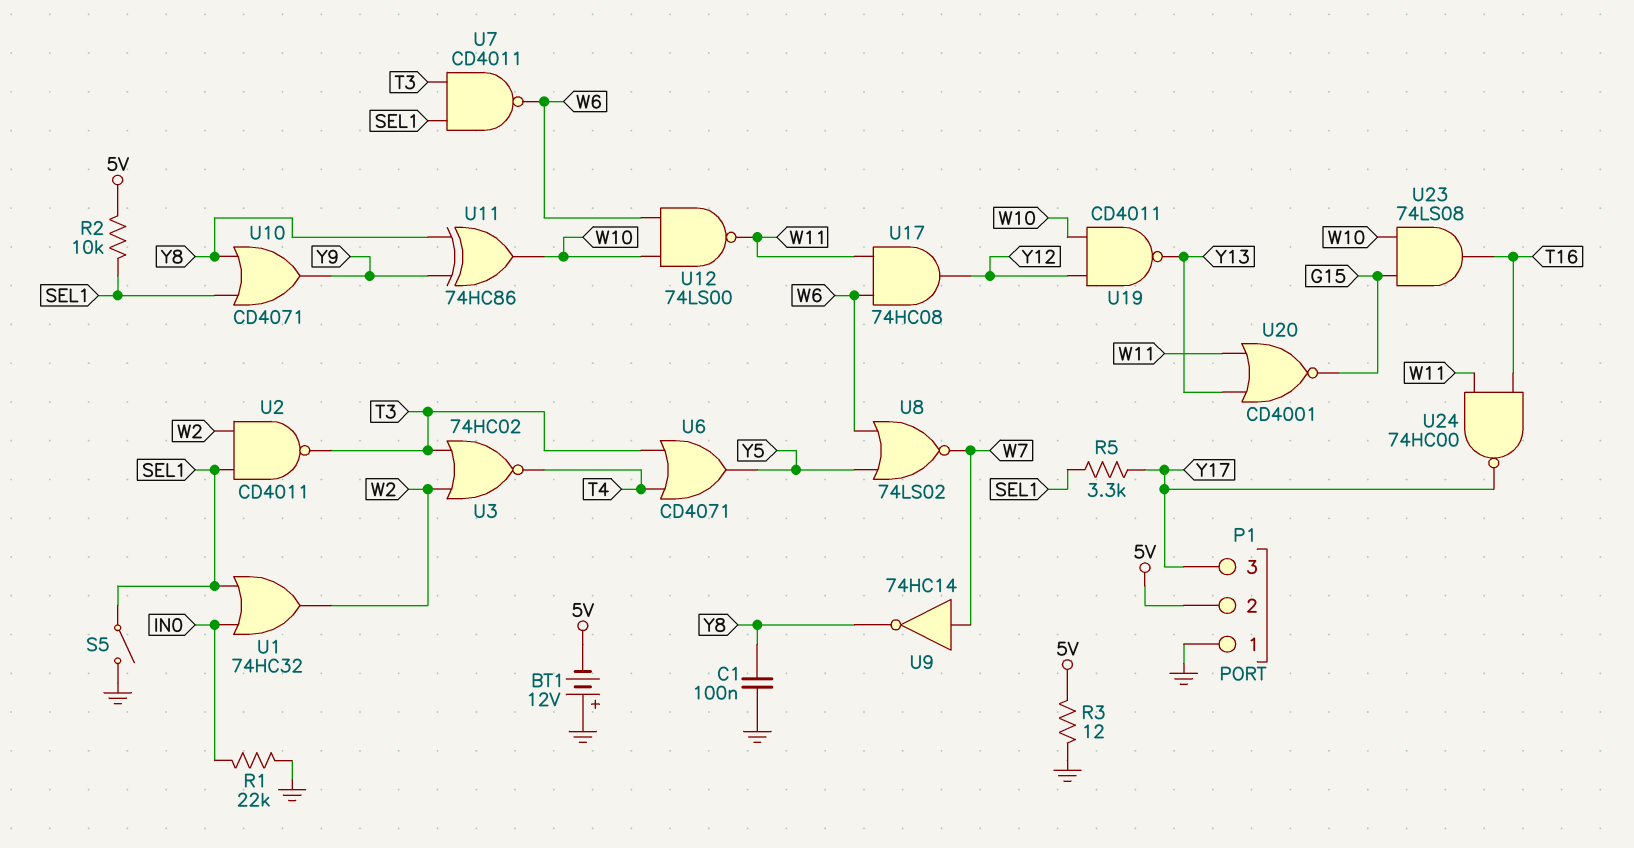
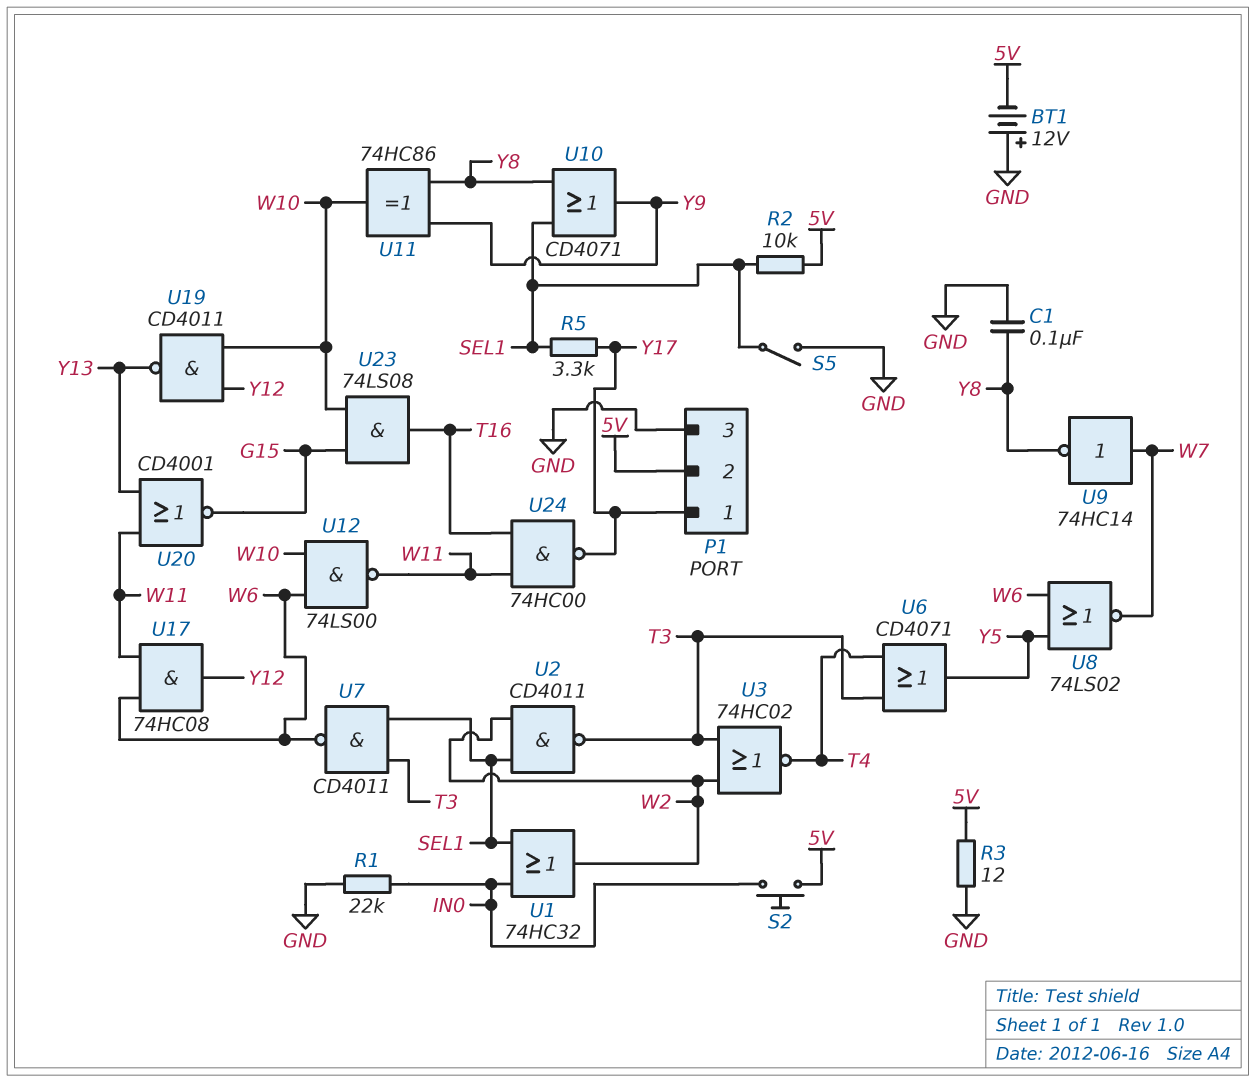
P1 pin 1: GND -> Y17
P1 pin 3: Y17 -> GND
S2: none -> button (5V, IN0)

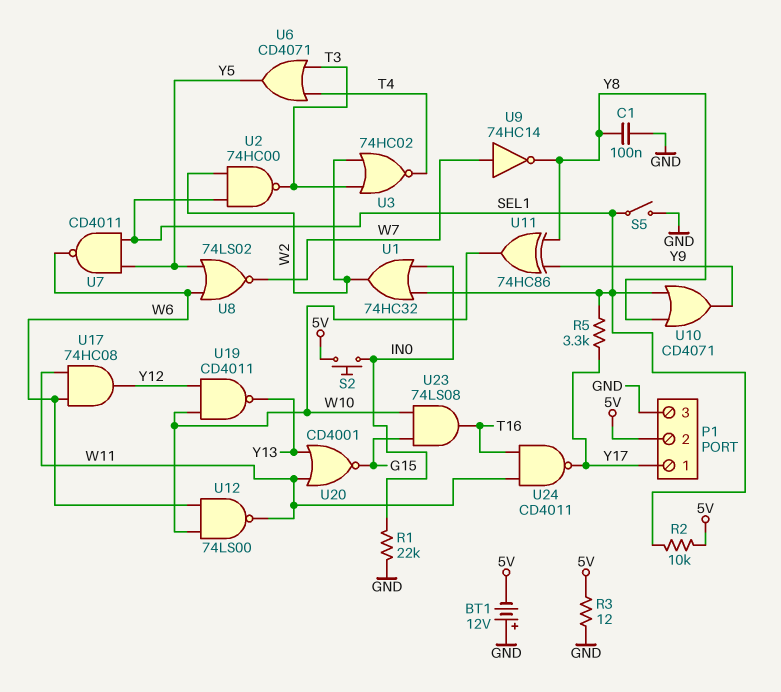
U2: NAND CD4011 (in SEL1, in W2, out T3) -> NAND 74HC00 (in SEL1, in W2, out T3)
U7: NAND CD4011 (in SEL1, in T3, out W6) -> NAND CD4011 (in SEL1, in Y5, out W6)
U24: NAND 74HC00 (in T16, in W11, out Y17) -> NAND CD4011 (in T16, in W11, out Y17)

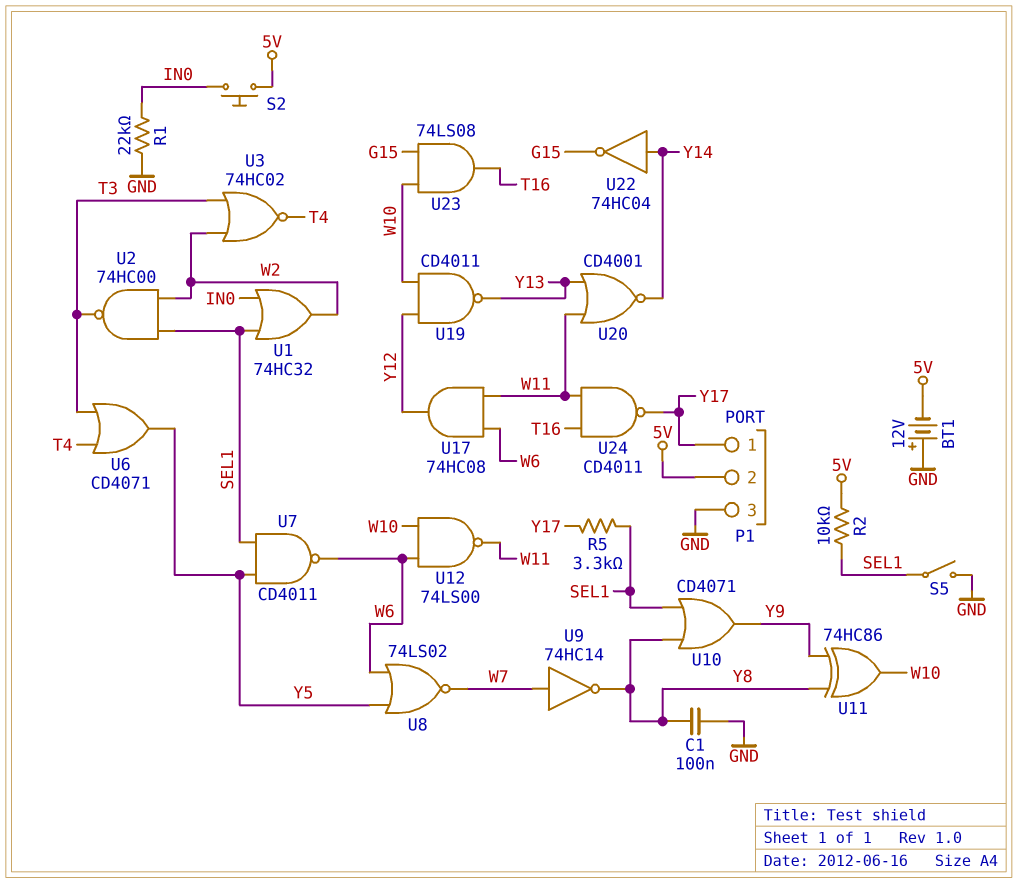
R3: 12 (5V, GND) -> none
U20: NOR CD4001 (in W11, in Y13, out G15) -> NOR CD4001 (in W11, in Y13, out Y14)
U22: none -> NOT 74HC04 (in Y14, out G15)

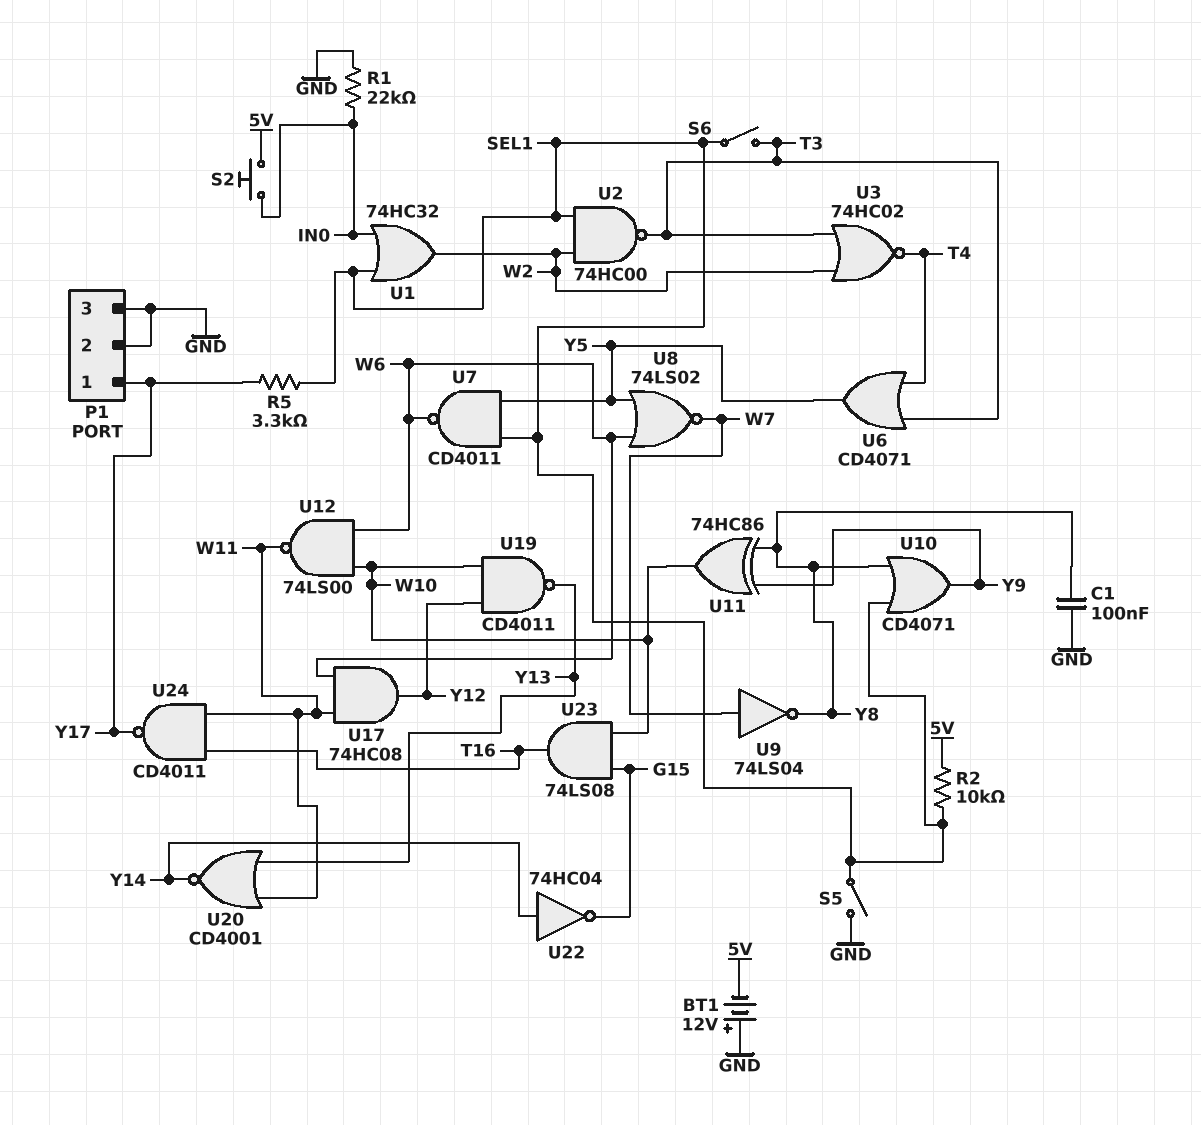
P1 pin 2: 5V -> GND
S6: none -> switch (SEL1, T3)
U9: NOT 74HC14 (in W7, out Y8) -> NOT 74LS04 (in W7, out Y8)

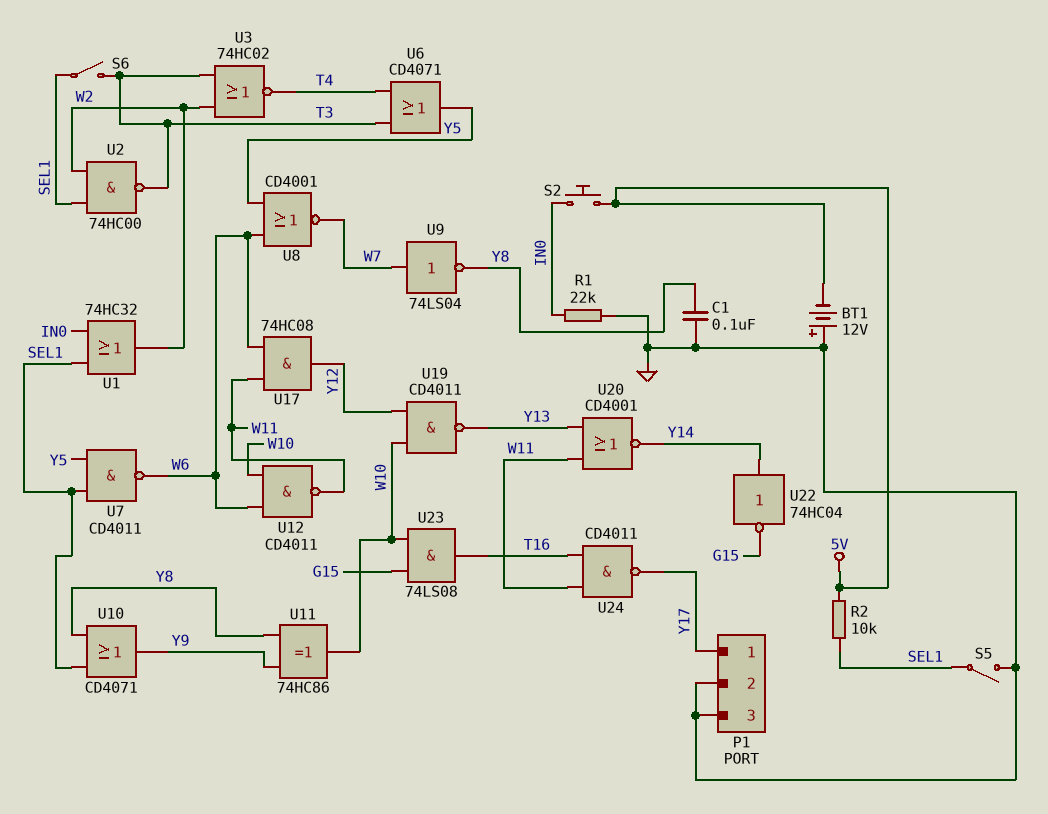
R5: 3.3k (SEL1, Y17) -> none
U8: NOR 74LS02 (in W6, in Y5, out W7) -> NOR CD4001 (in W6, in Y5, out W7)
U12: NAND 74LS00 (in W6, in W10, out W11) -> NAND CD4011 (in W6, in W10, out W11)

